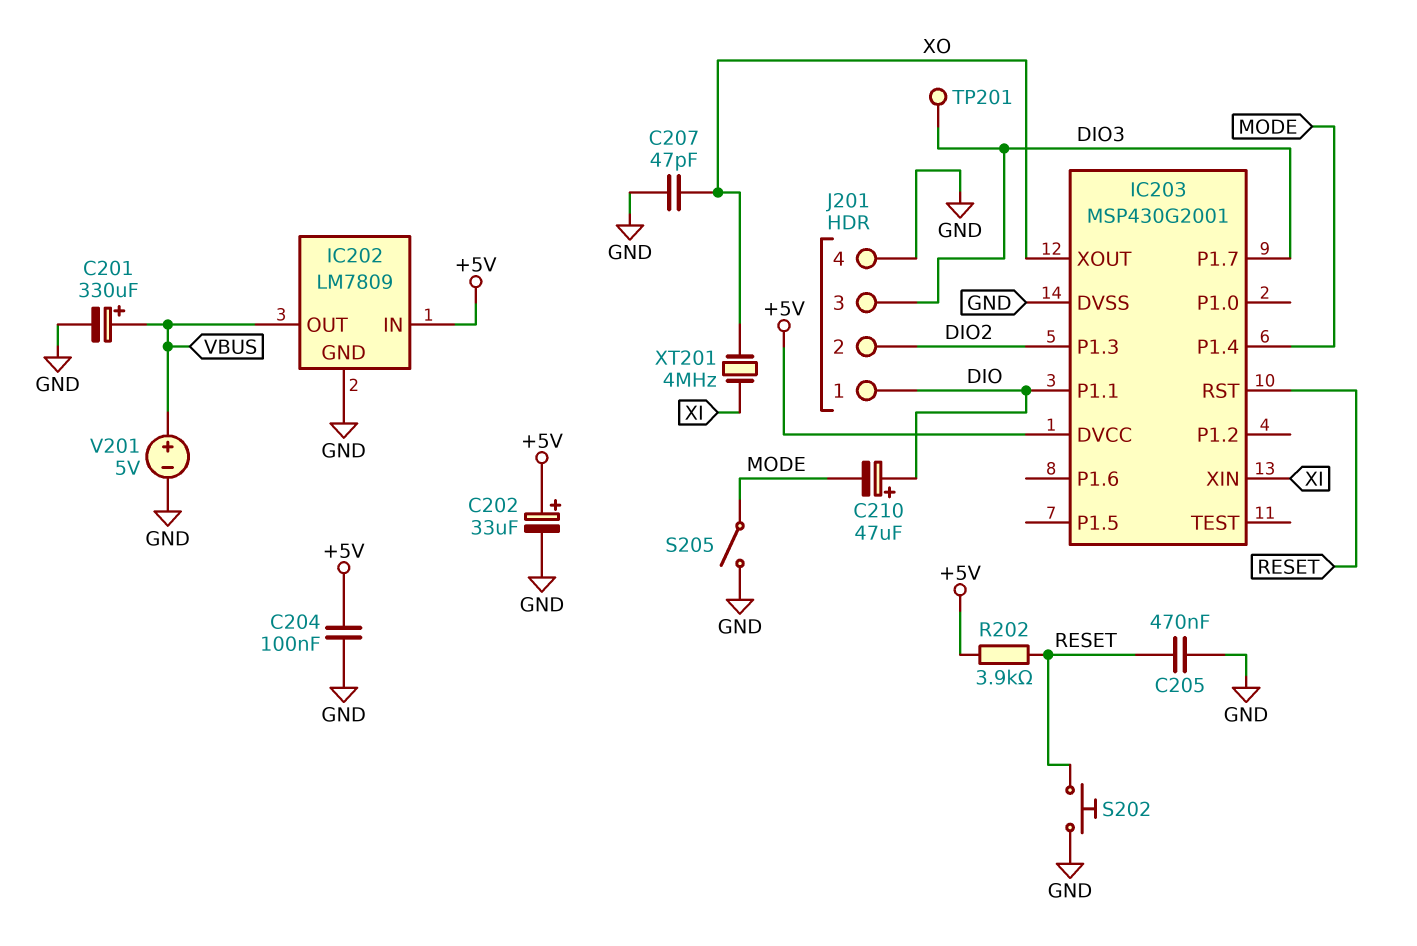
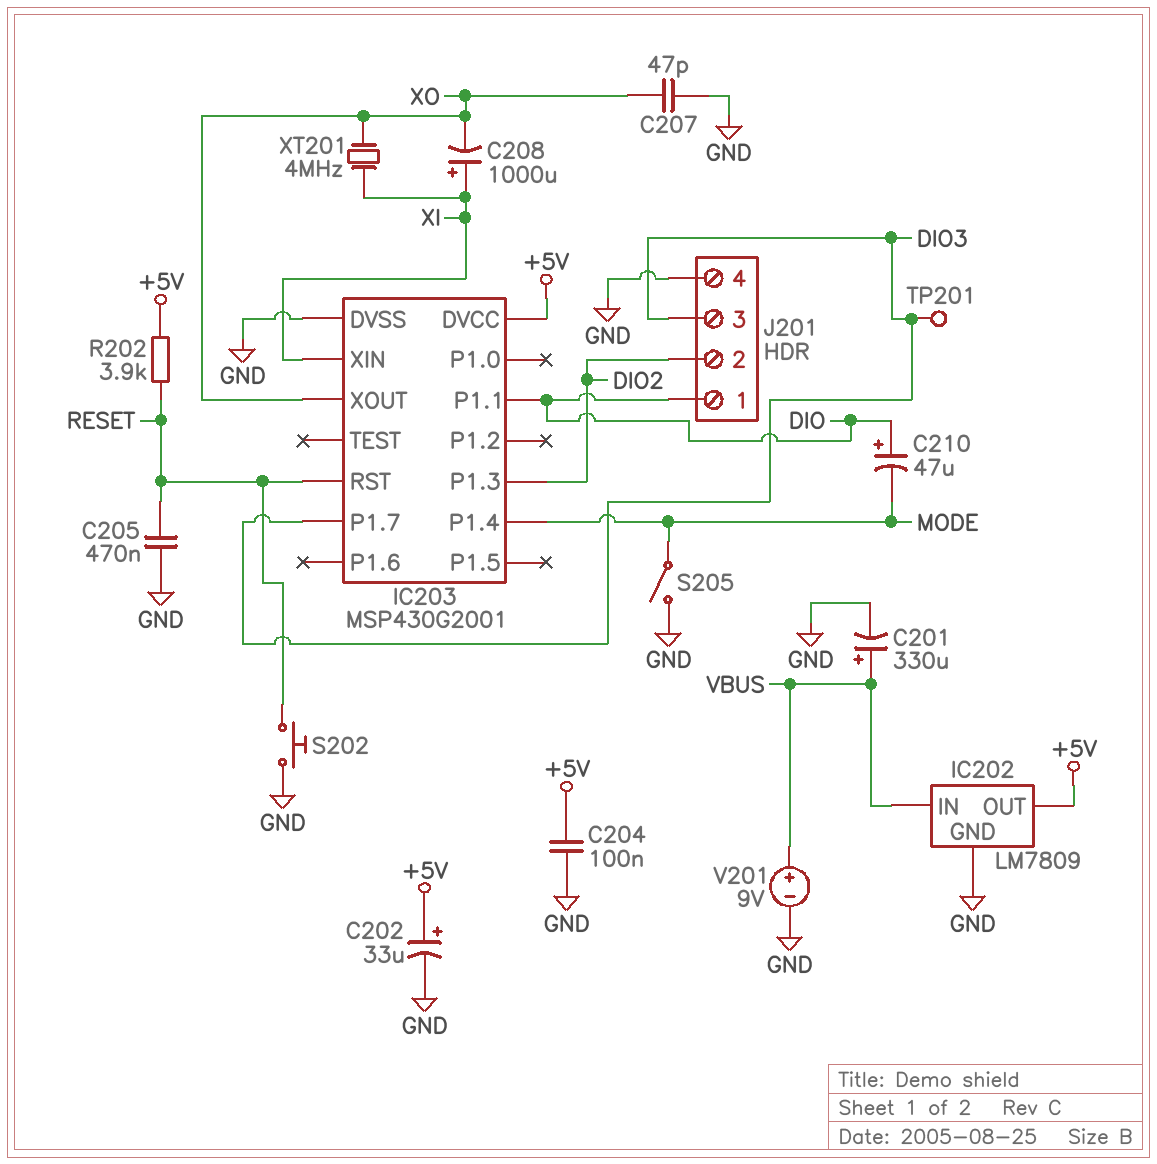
C208: none -> 1000uF (plus XI, minus XO)
IC202 pin IN: +5V -> VBUS
IC202 pin OUT: VBUS -> +5V
V201: 5V (plus VBUS, minus GND) -> 9V (plus VBUS, minus GND)

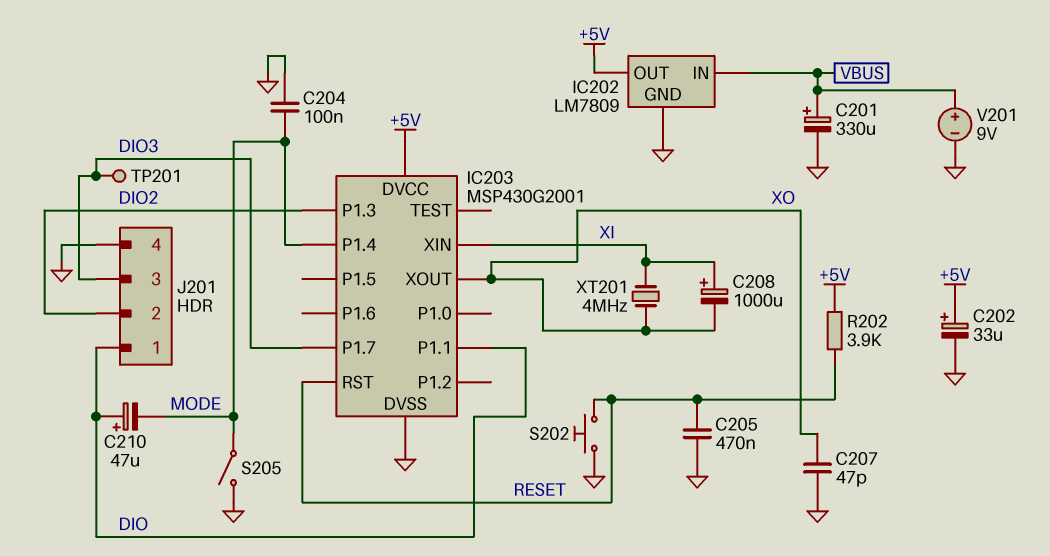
C204: 100nF (+5V, GND) -> 100nF (GND, MODE)

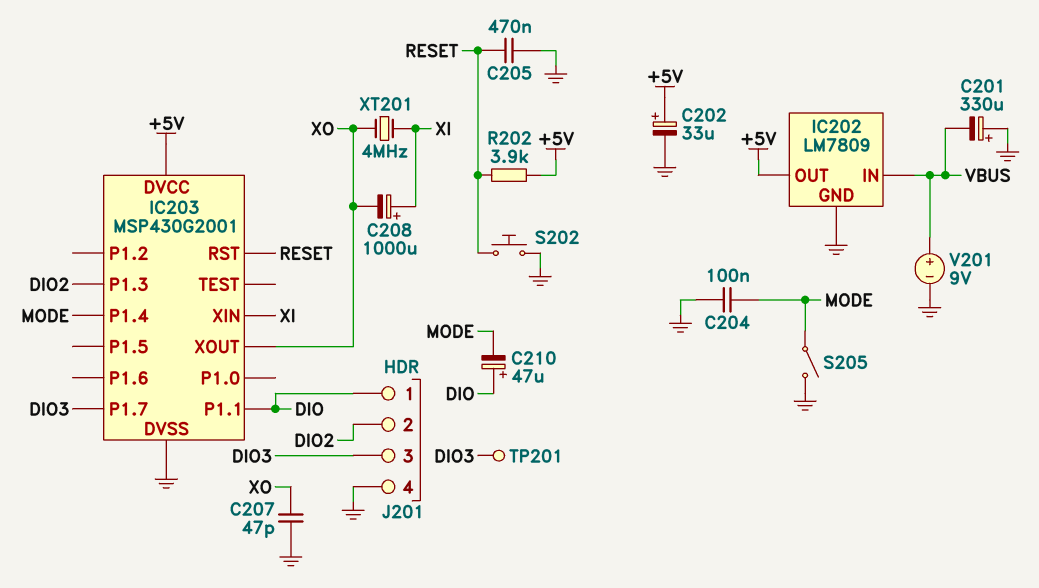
C201: 330uF (plus VBUS, minus GND) -> 330uF (plus GND, minus VBUS)

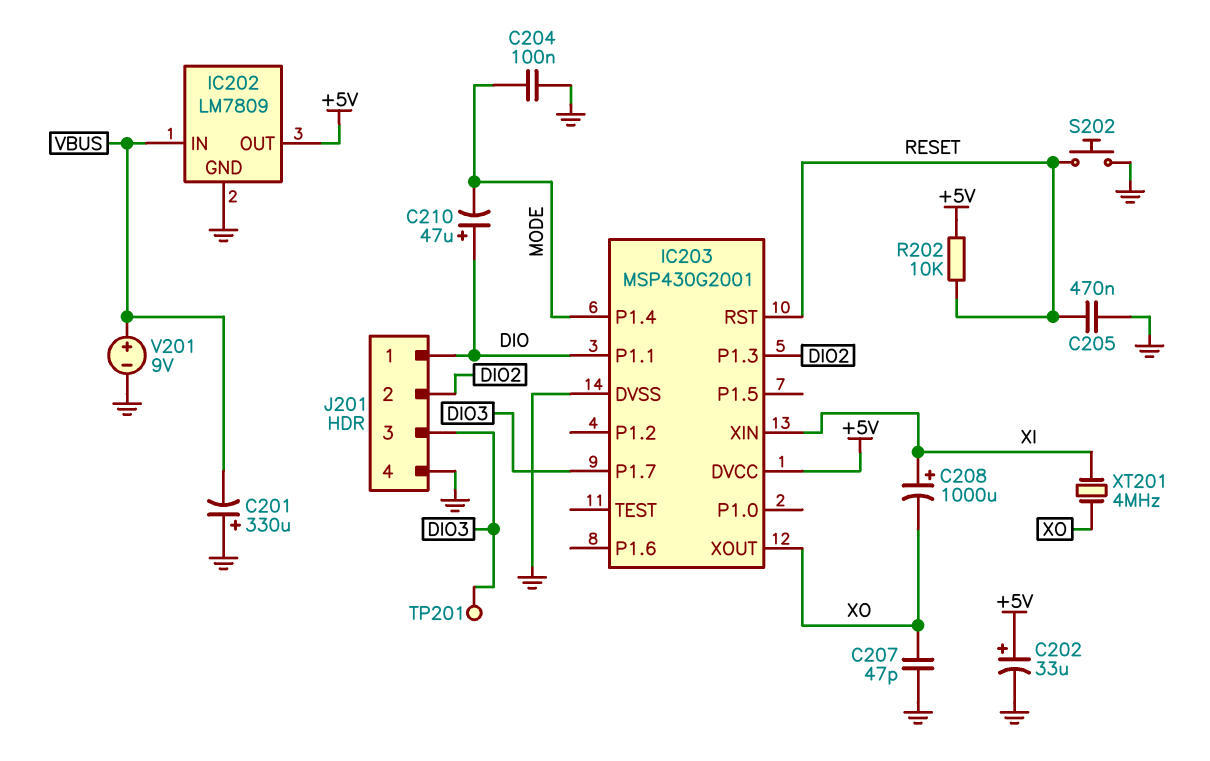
R202: 3.9k (+5V, RESET) -> 10k (+5V, RESET)
S205: switch (GND, MODE) -> none

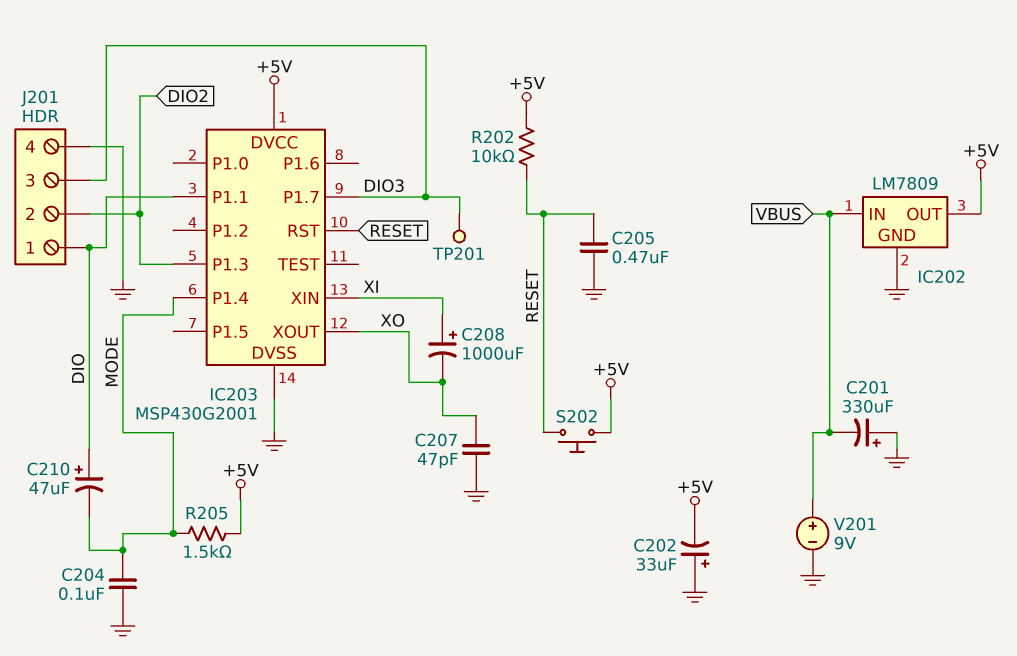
C202: 33uF (plus +5V, minus GND) -> 33uF (plus GND, minus +5V)
R205: none -> 1.5k (+5V, MODE)
S202: button (GND, RESET) -> button (+5V, RESET)
XT201: 4MHz (XI, XO) -> none

